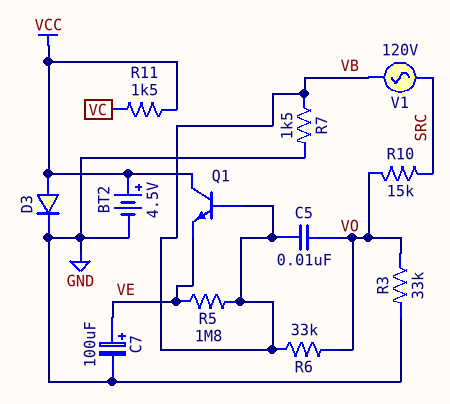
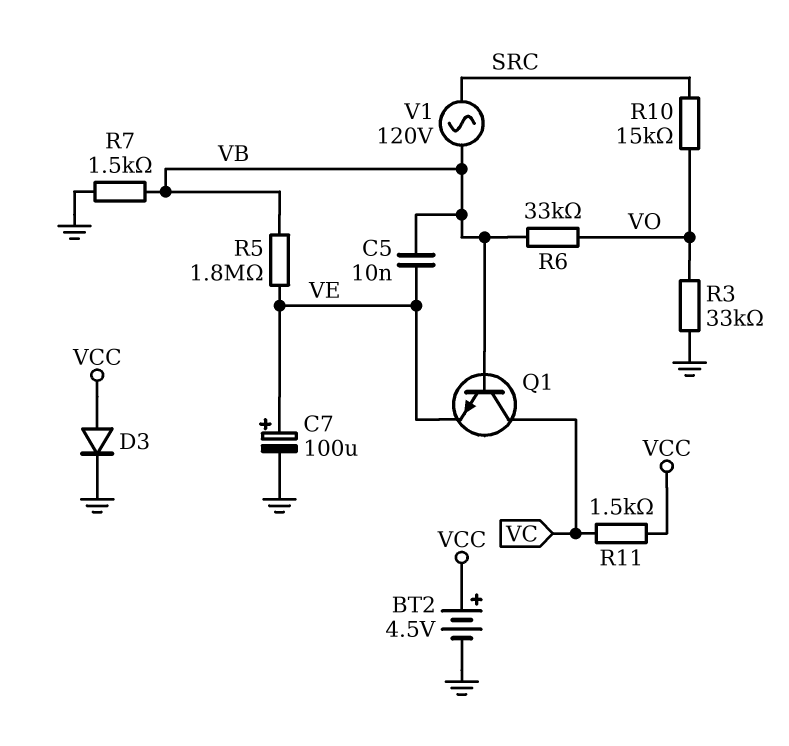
C5: 10nF (VB, VO) -> 10nF (VB, VE)
Q1: NPN (B VB, C VCC, E VE) -> NPN (B VB, C VC, E VE)

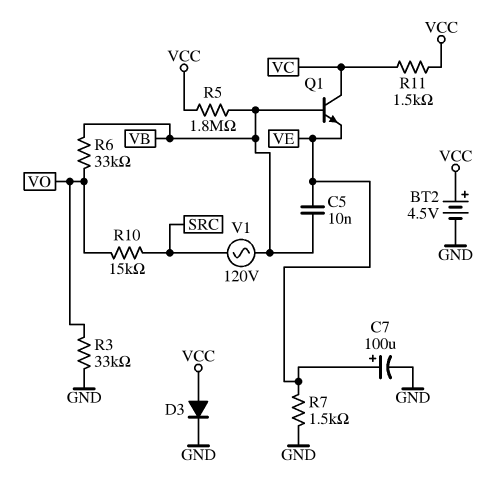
R5: 1.8M (VB, VE) -> 1.8M (VB, VCC)
R7: 1.5k (GND, VB) -> 1.5k (GND, VE)

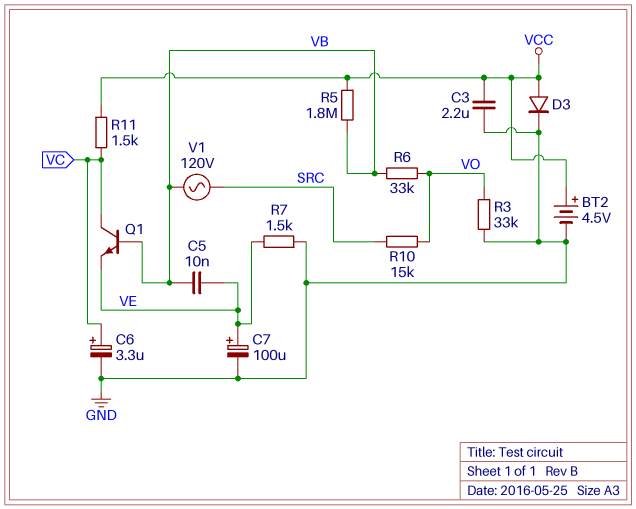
C3: none -> 2.2uF (GND, VCC)
C6: none -> 3.3uF (plus VC, minus GND)

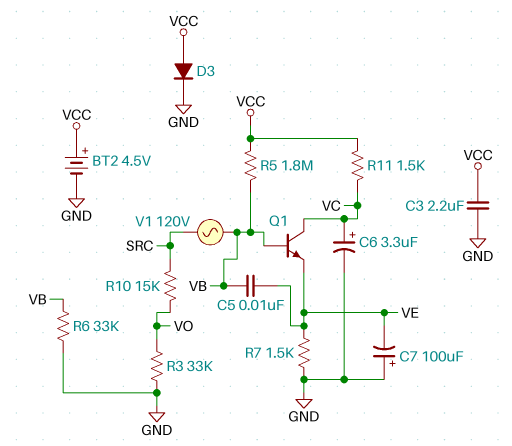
C7: 100uF (plus VE, minus GND) -> 100uF (plus GND, minus VE)
R6: 33k (VB, VO) -> 33k (GND, VB)

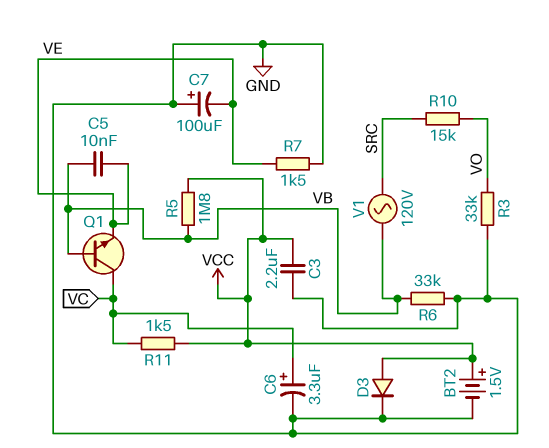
BT2: 4.5V (plus VCC, minus GND) -> 1.5V (plus VCC, minus GND)

